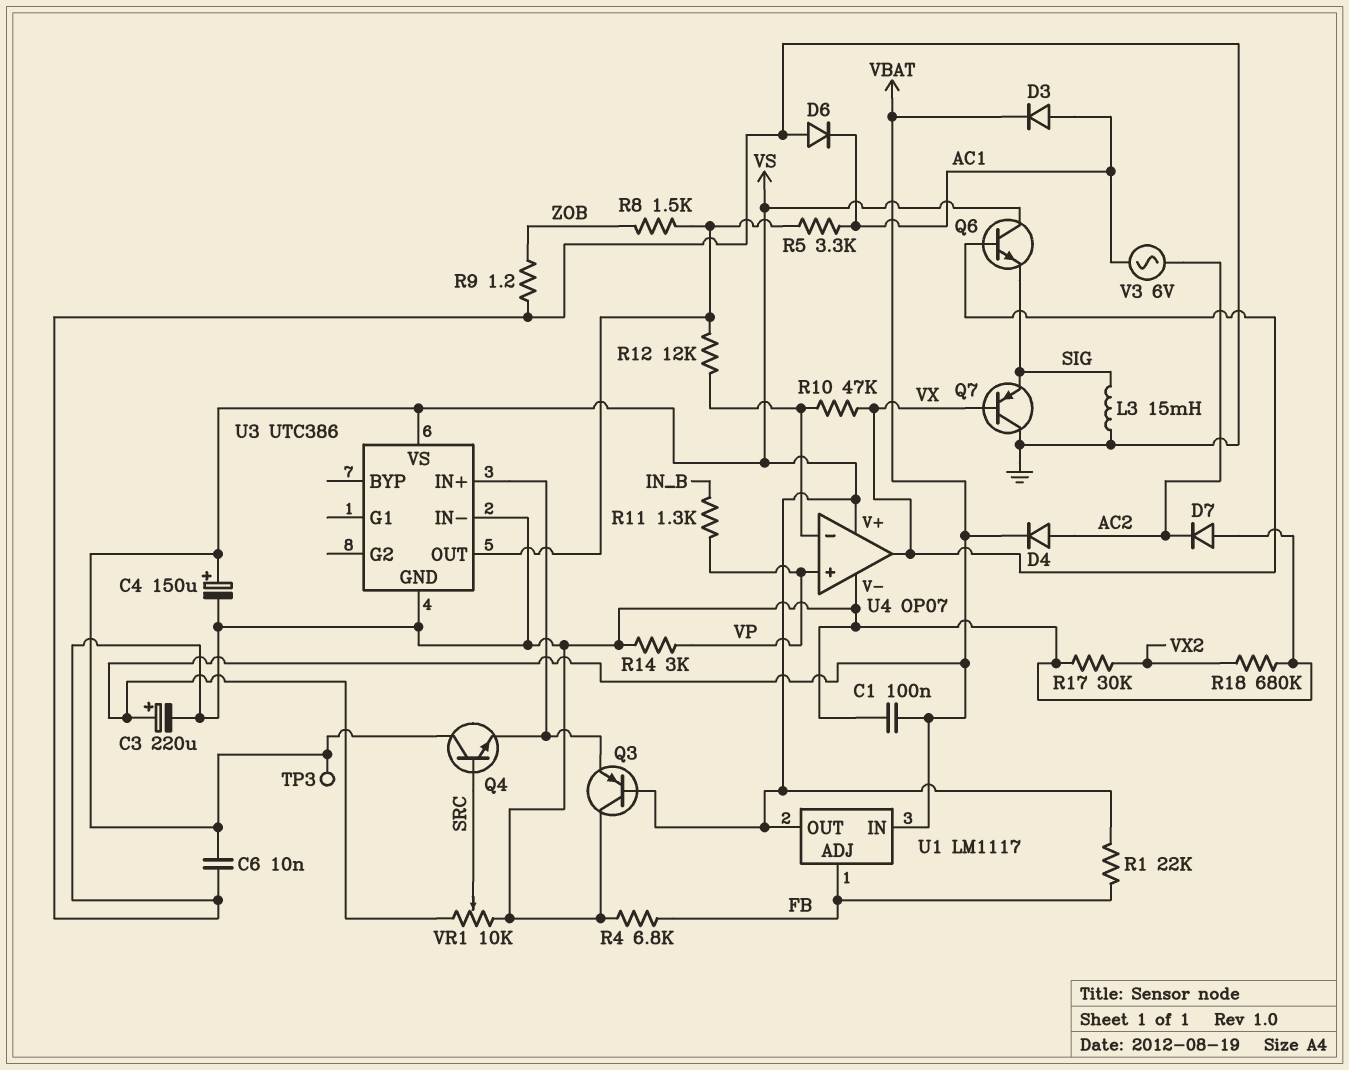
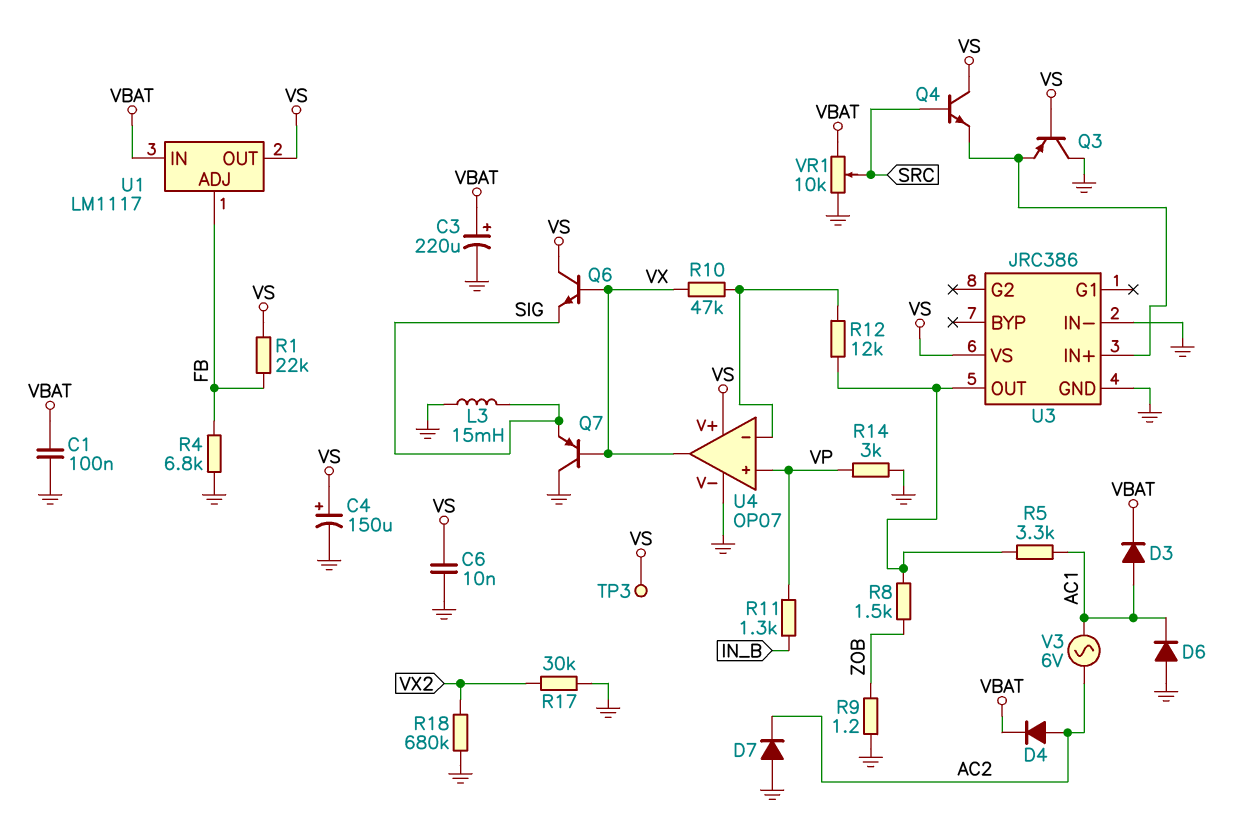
U3: UTC386 -> JRC386

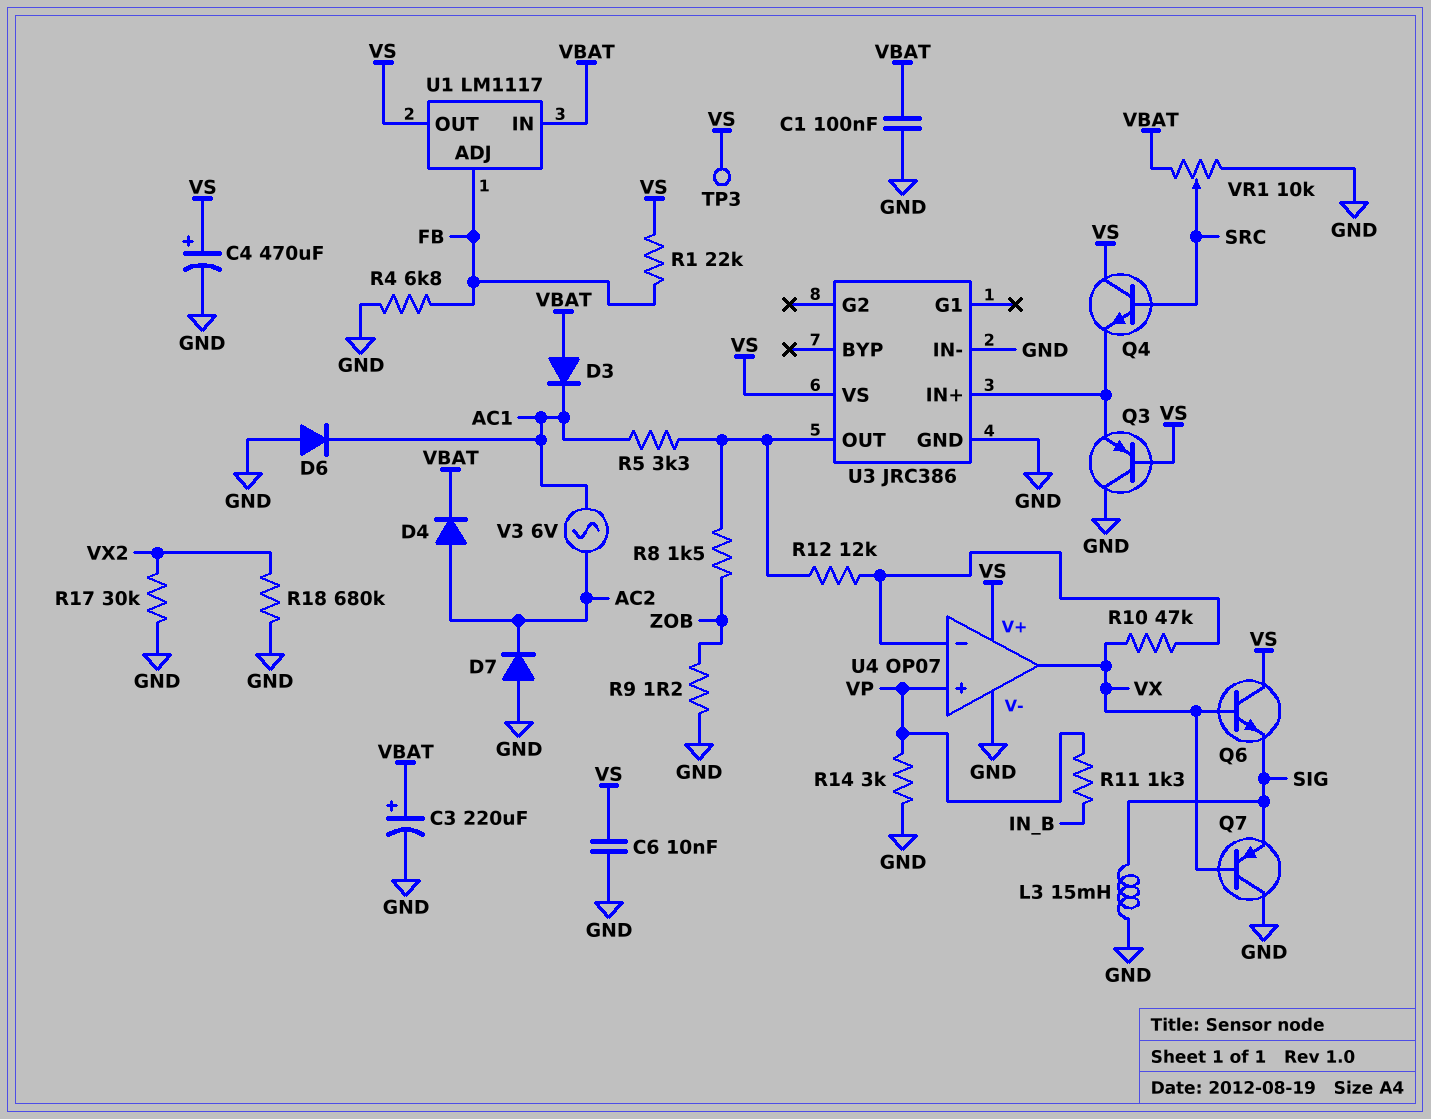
C4: 150uF (plus VS, minus GND) -> 470uF (plus VS, minus GND)
D3: diode (A AC1, K VBAT) -> diode (A VBAT, K AC1)

